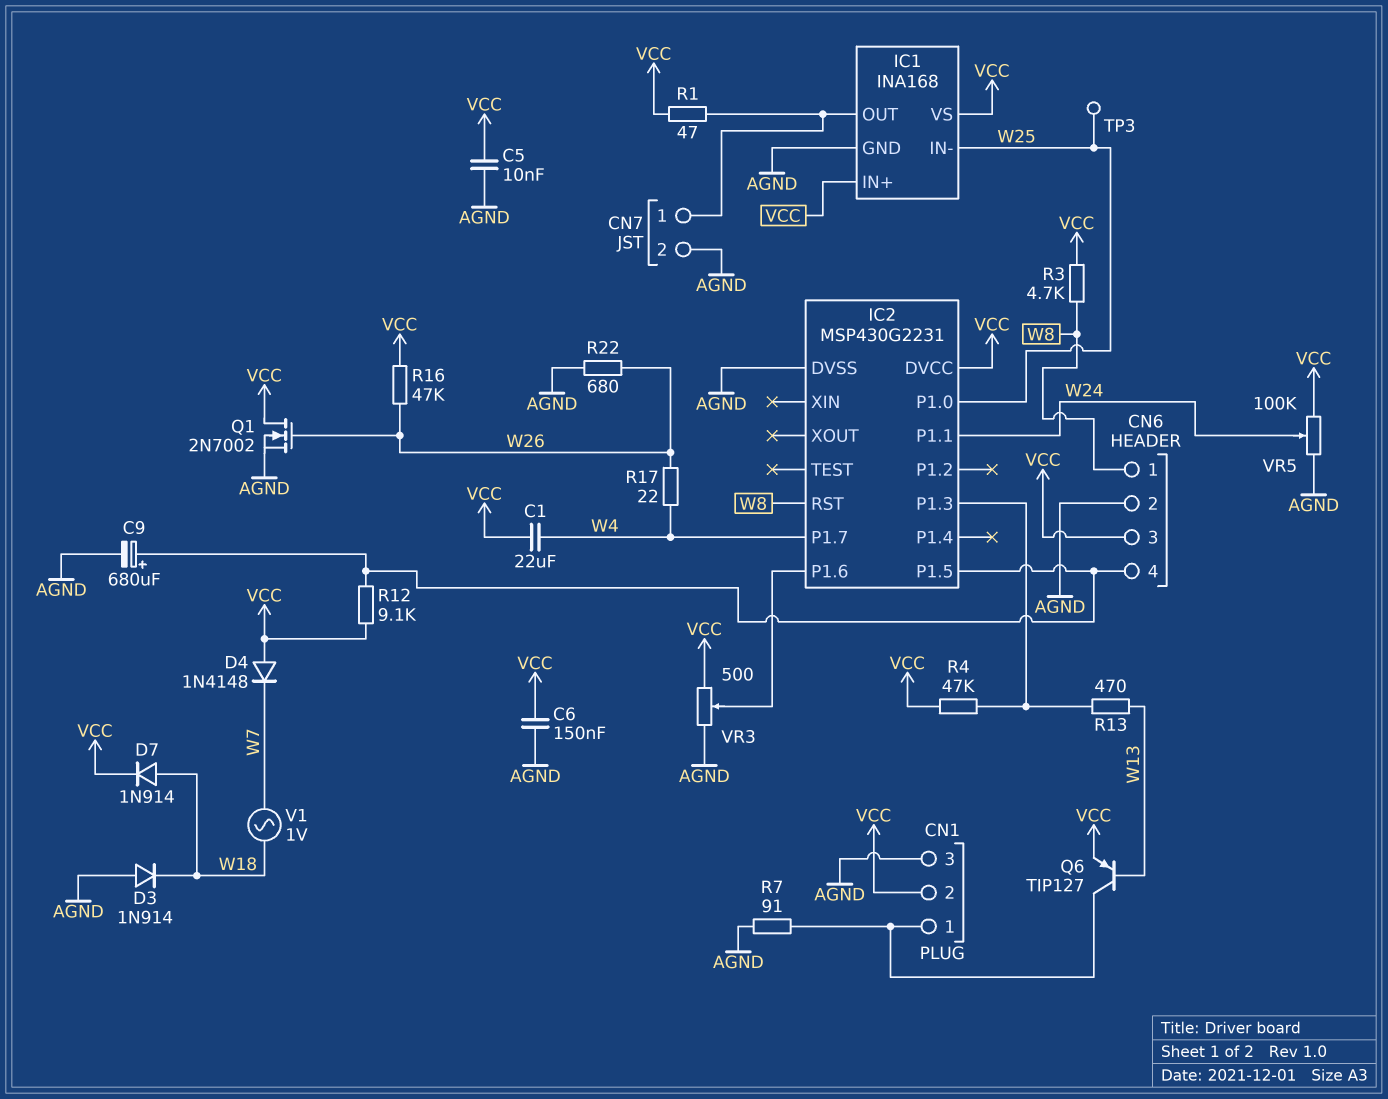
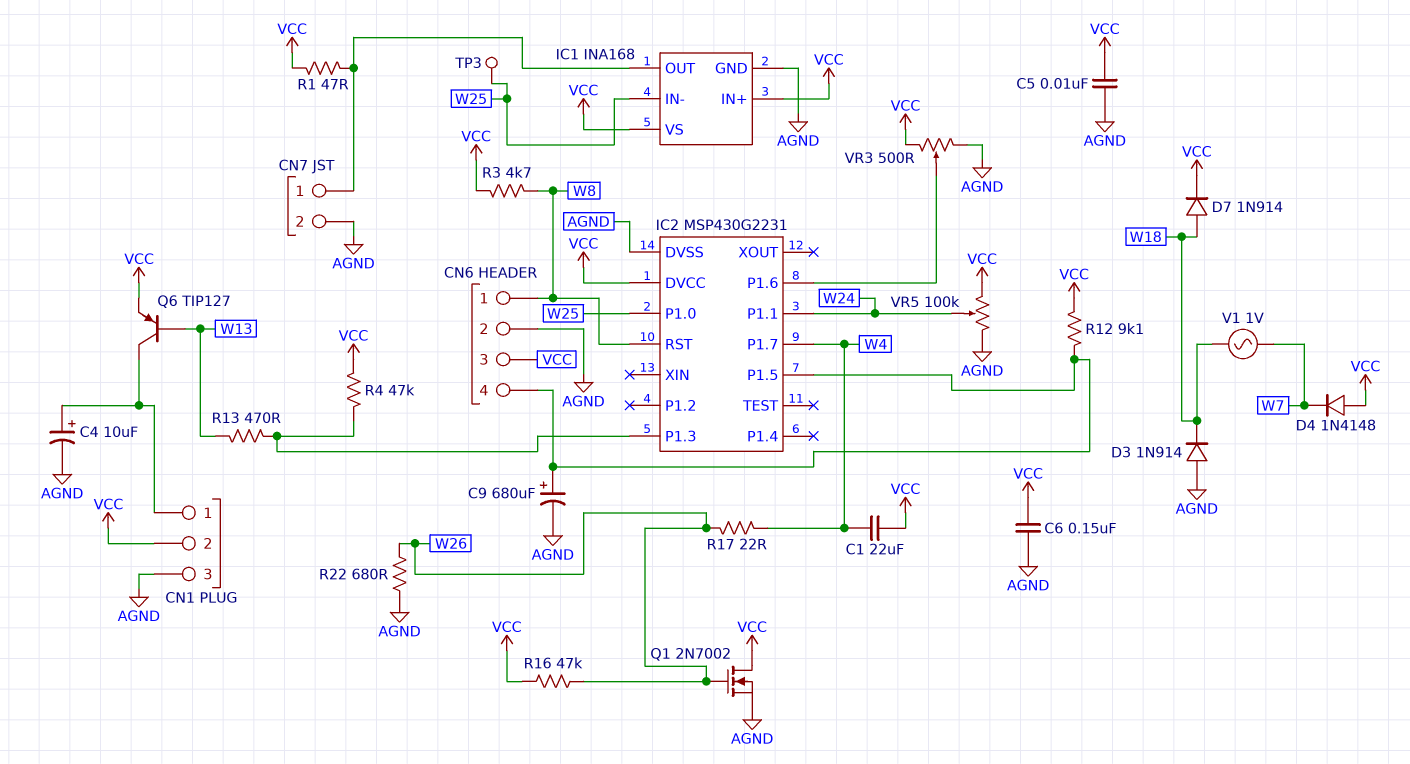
C4: none -> 10uF (plus CN1/1, minus AGND)
R7: 91 (AGND, CN1/1) -> none

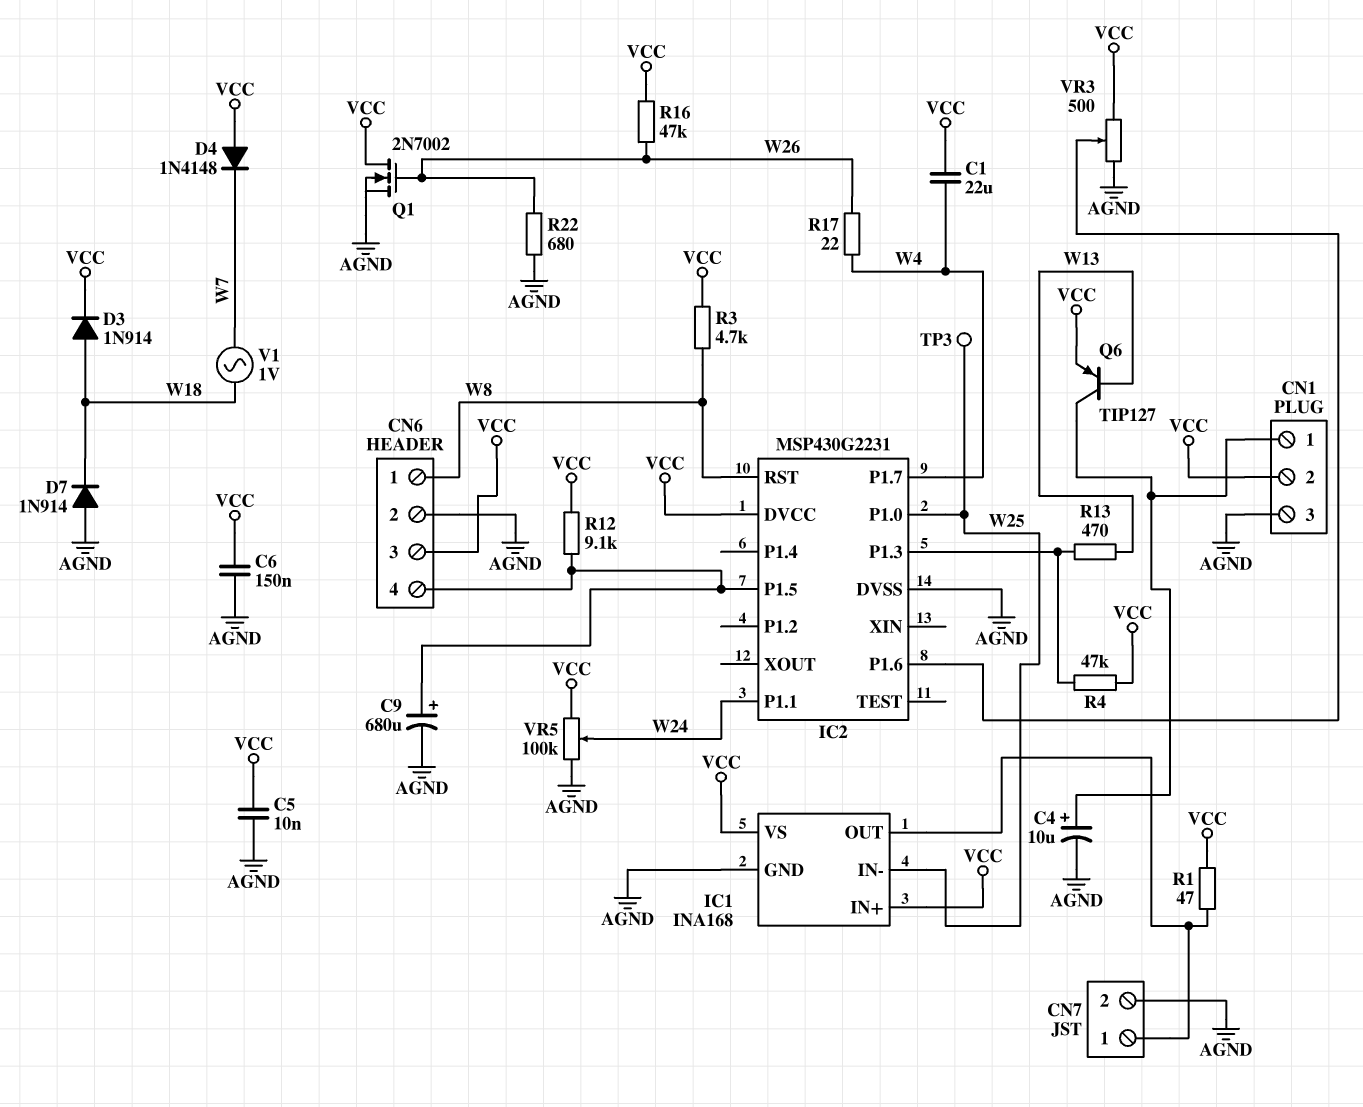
D3: diode 1N914 (A AGND, K W18) -> diode 1N914 (A W18, K VCC)
D7: diode 1N914 (A W18, K VCC) -> diode 1N914 (A AGND, K W18)

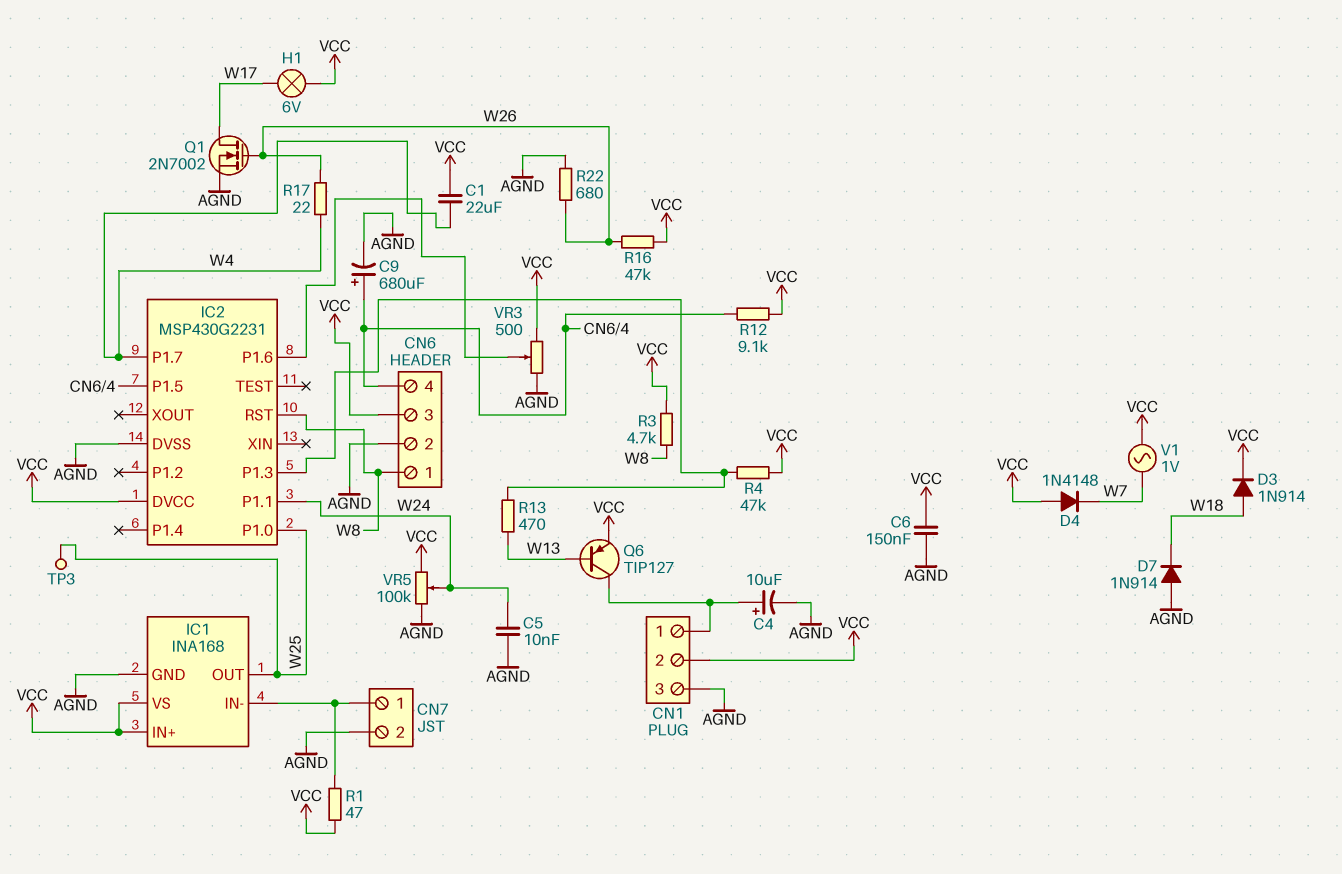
C5: 10nF (AGND, VCC) -> 10nF (AGND, W24)
H1: none -> lamp 6V (VCC, W17)
IC1 pin IN-: W25 -> CN7/1
IC1 pin OUT: CN7/1 -> W25
Q1: NMOS 2N7002 (G W26, D VCC, S AGND) -> NMOS 2N7002 (G W26, D W17, S AGND)
V1: AC 1V (W7, W18) -> AC 1V (VCC, W7)

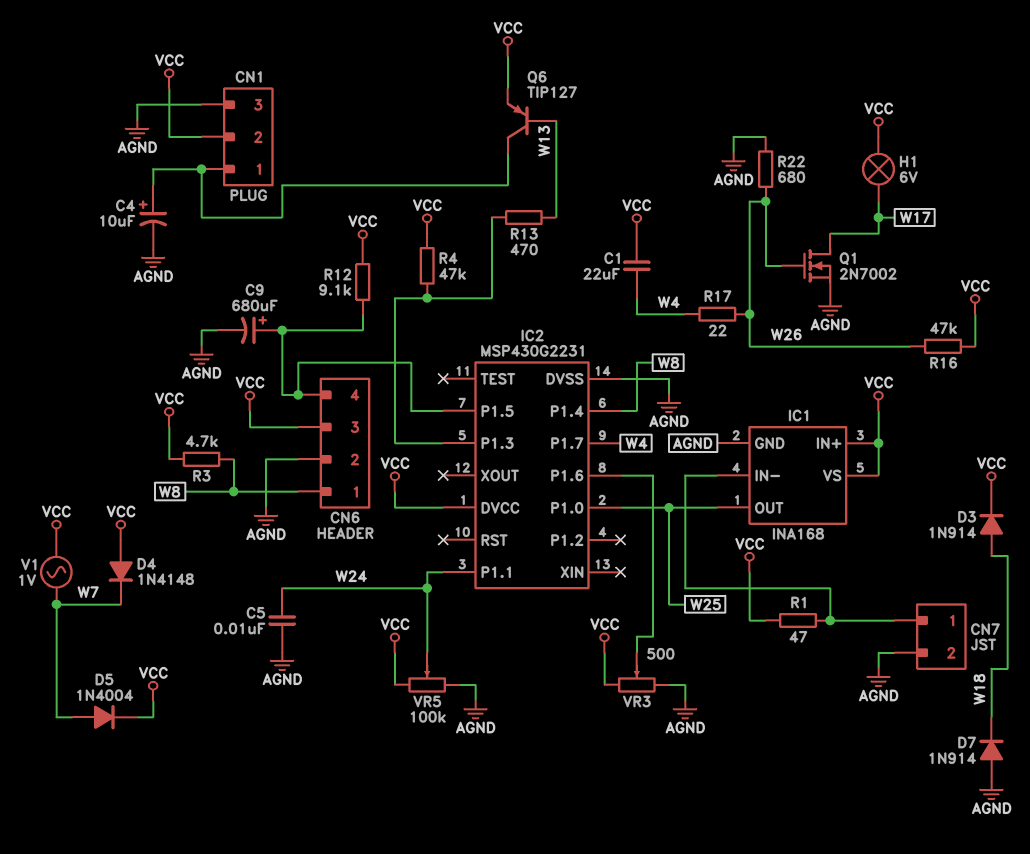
C6: 150nF (AGND, VCC) -> none
D5: none -> diode 1N4004 (A W7, K VCC)
IC2 pin P1.4: none -> W8
IC2 pin RST: W8 -> none
TP3: test point (W25) -> none

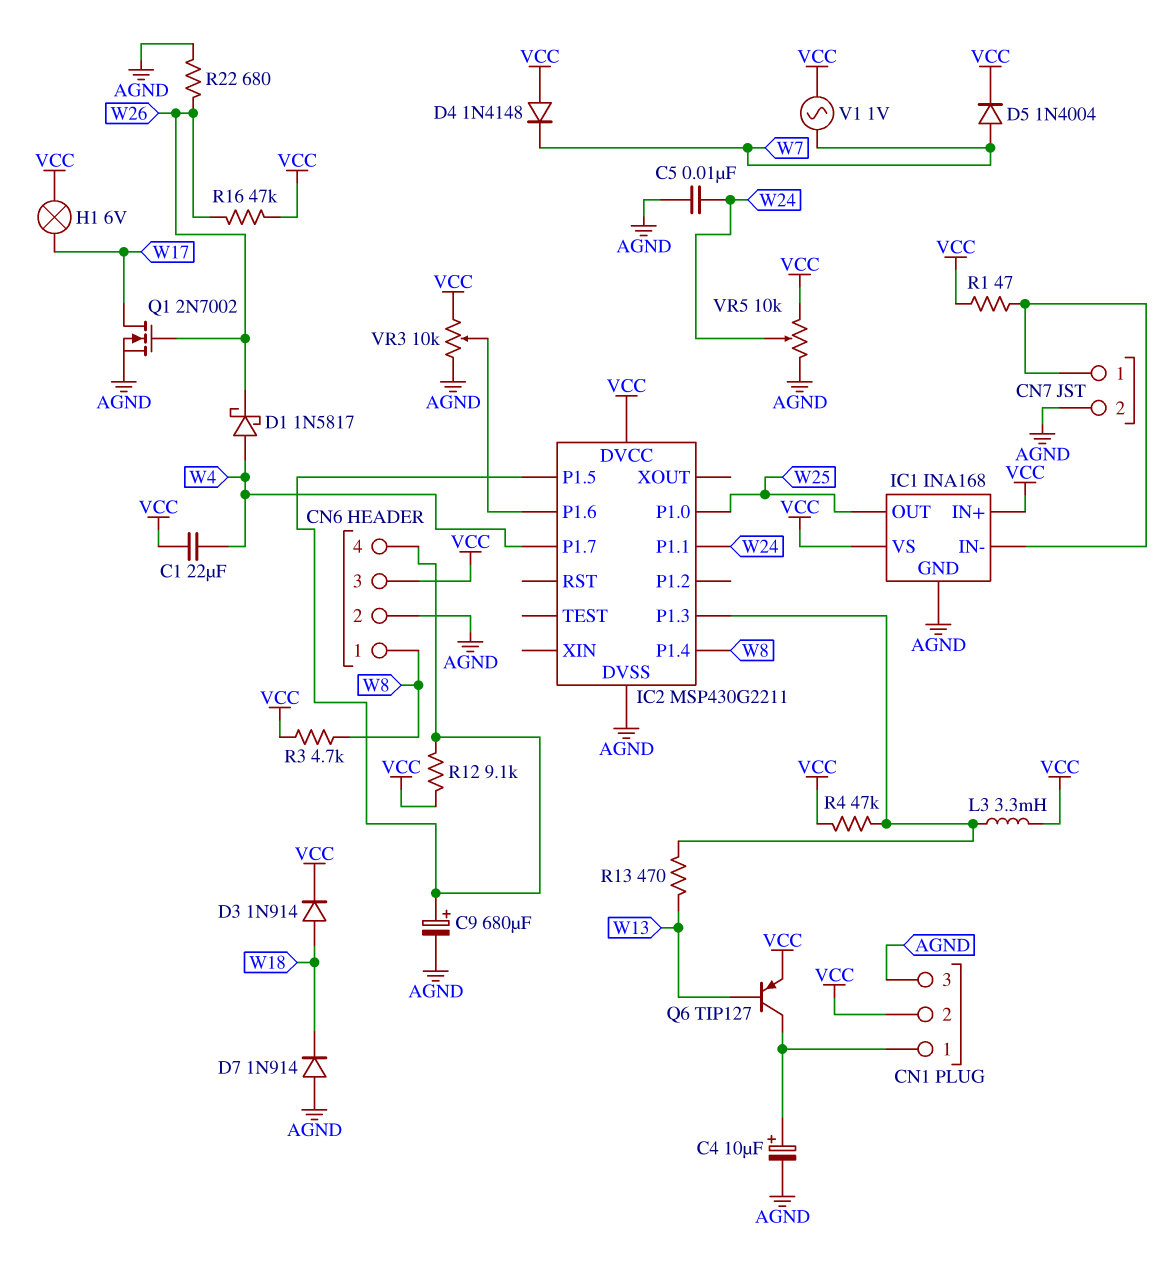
D1: none -> schottky 1N5817 (A W4, K W26)
IC2: MSP430G2231 -> MSP430G2211
L3: none -> 3.3mH (IC2/P1.3, VCC)
R17: 22 (W4, W26) -> none
VR3: 500 (AGND, VCC, wiper IC2/P1.6) -> 10k (AGND, VCC, wiper IC2/P1.6)
VR5: 100k (AGND, VCC, wiper W24) -> 10k (AGND, VCC, wiper W24)

